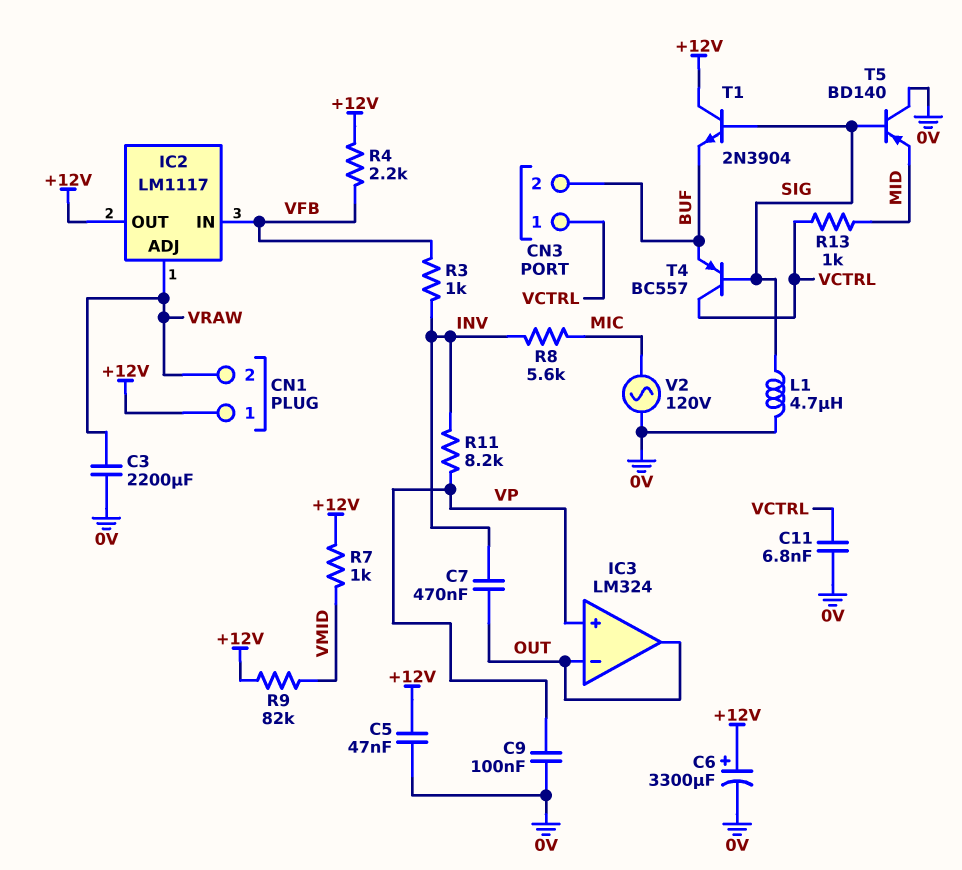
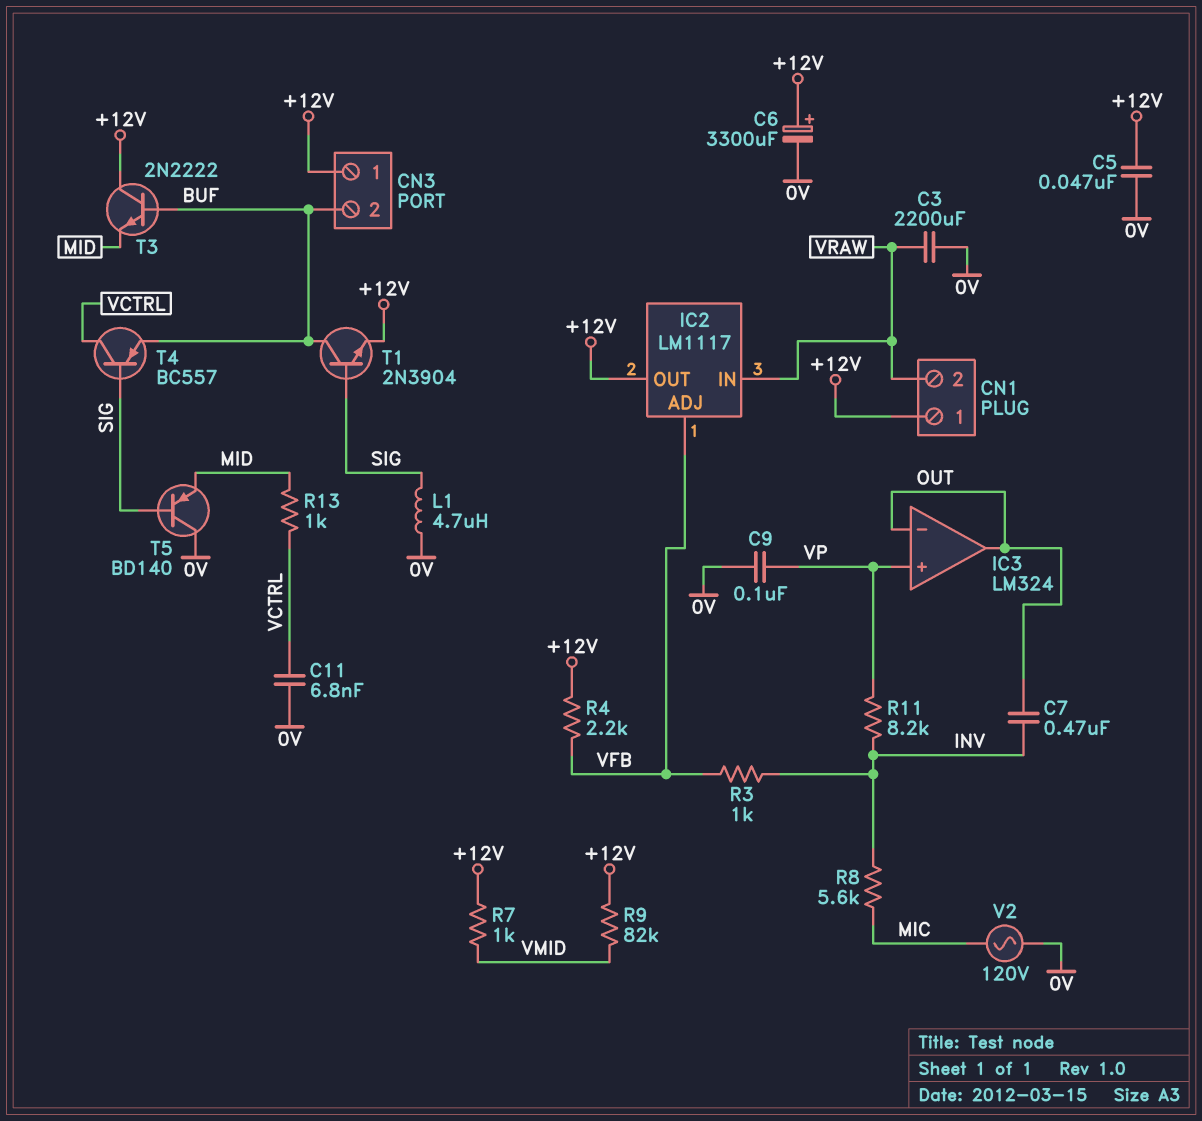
CN3 pin 1: VCTRL -> +12V
IC2 pin ADJ: VRAW -> VFB
IC2 pin IN: VFB -> VRAW
T1: NPN 2N3904 (B SIG, C +12V, E BUF) -> NPN 2N3904 (B SIG, C BUF, E +12V)
T3: none -> NPN 2N2222 (B BUF, C +12V, E MID)

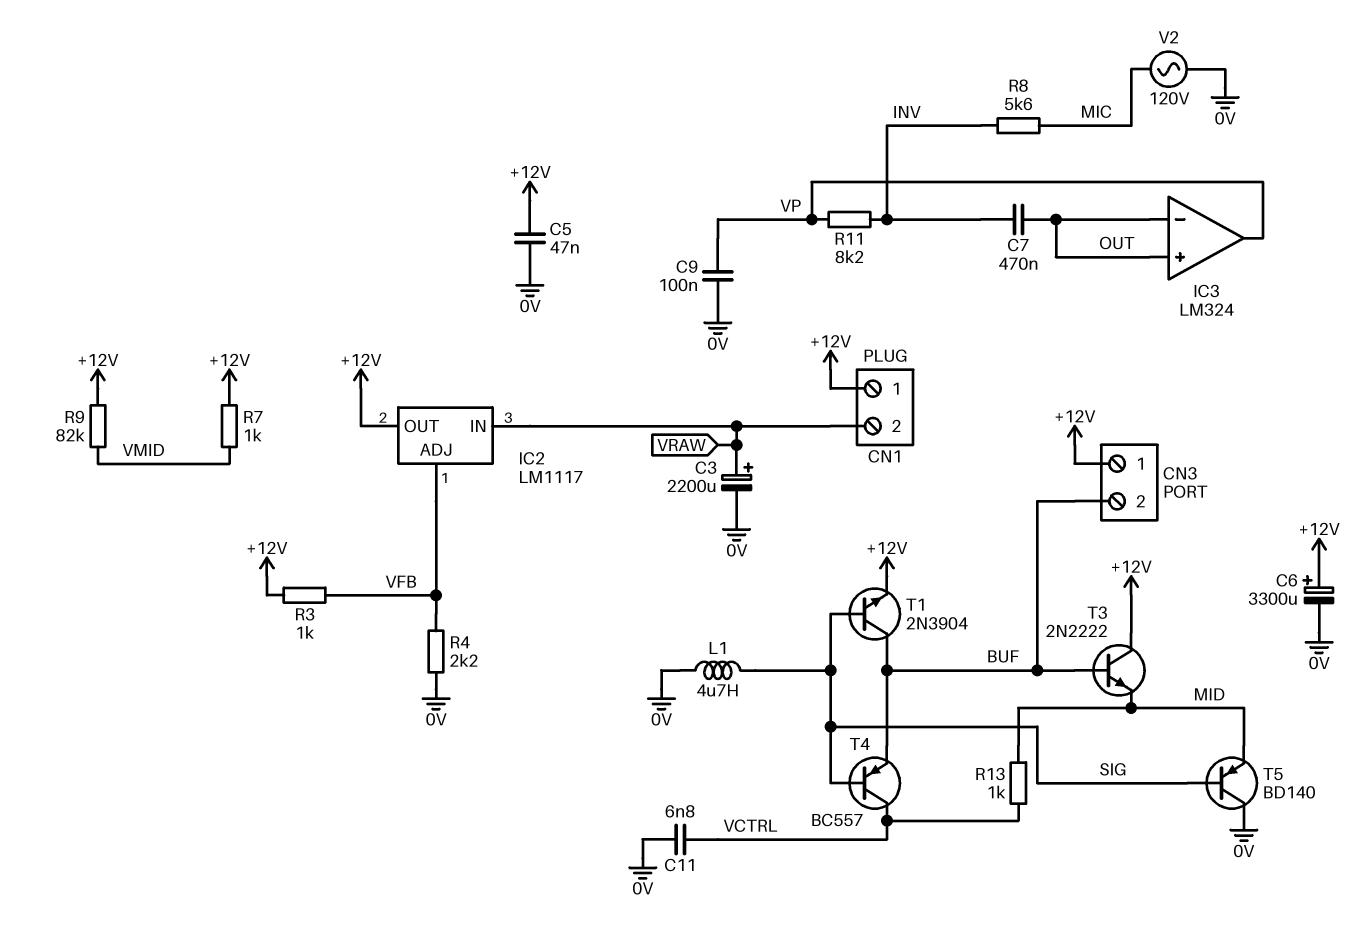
C3: 2200uF (0V, VRAW) -> 2200uF (plus VRAW, minus 0V)
IC3 pin in+: VP -> OUT
IC3 pin out: OUT -> VP
R3: 1k (INV, VFB) -> 1k (+12V, VFB)
R4: 2.2k (+12V, VFB) -> 2.2k (0V, VFB)

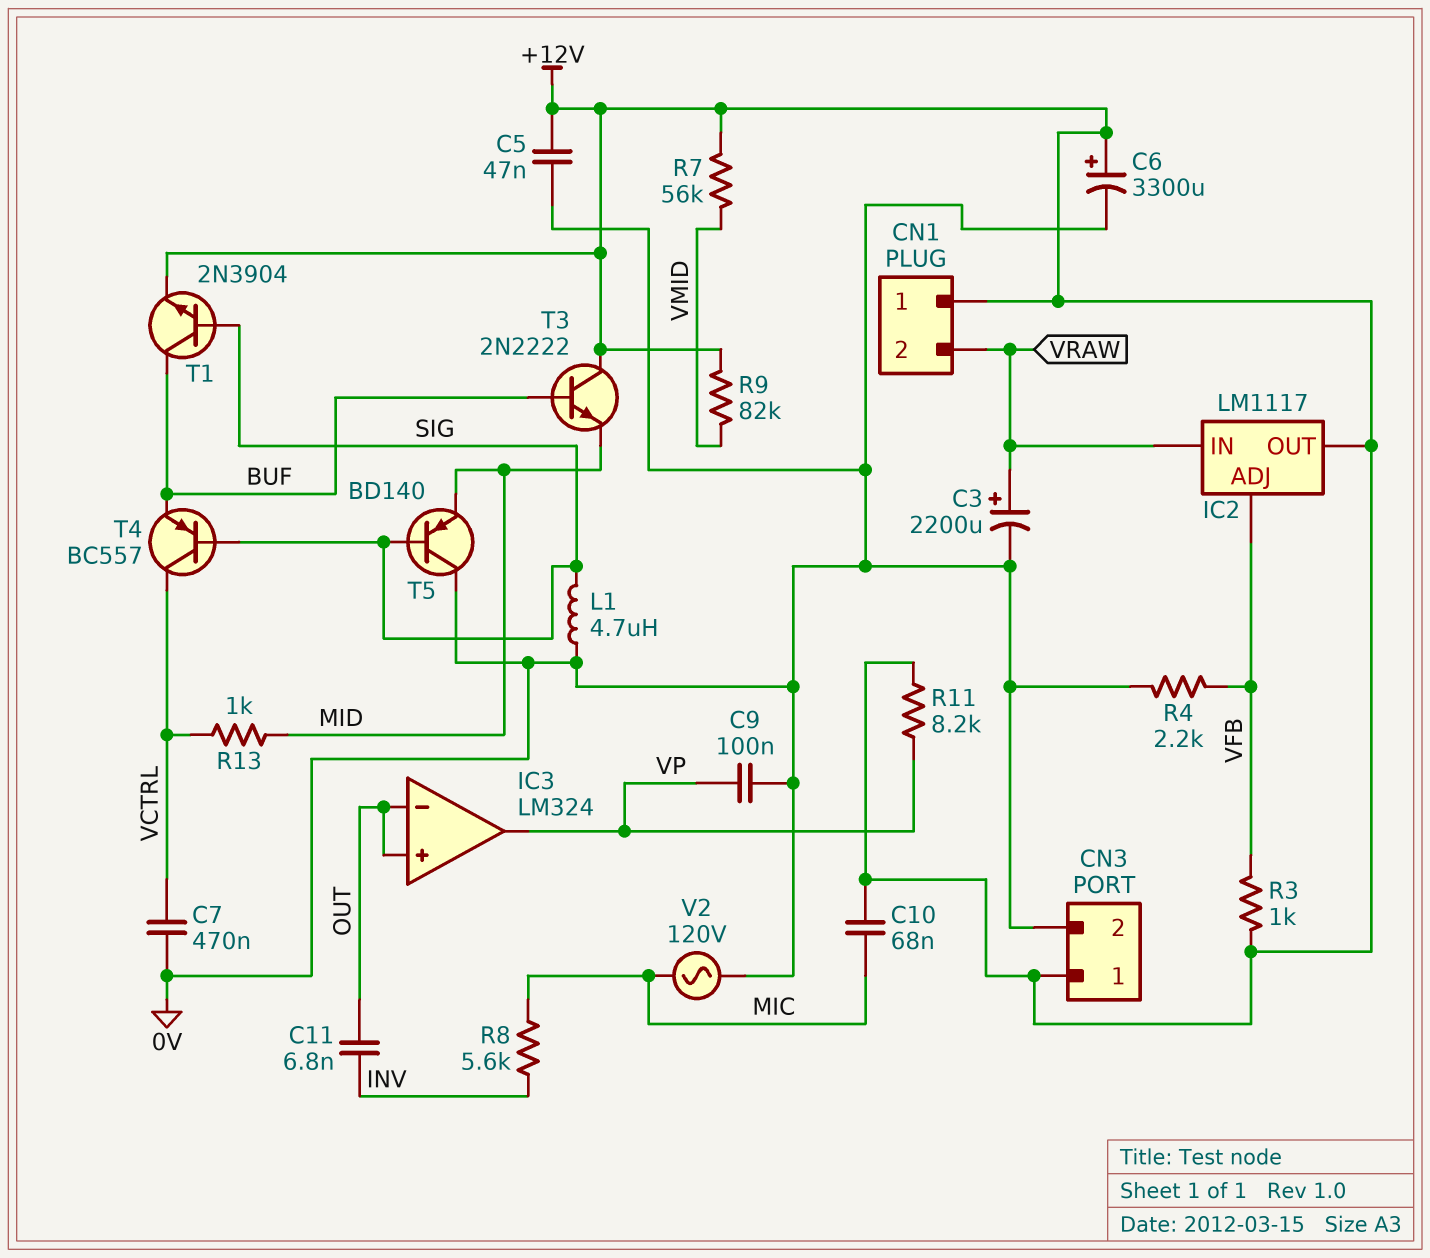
C7: 470nF (INV, OUT) -> 470nF (0V, VCTRL)
C10: none -> 68nF (+12V, MIC)
C11: 6.8nF (0V, VCTRL) -> 6.8nF (INV, OUT)
CN3 pin 2: BUF -> 0V
R7: 1k (+12V, VMID) -> 56k (+12V, VMID)
R11: 8.2k (INV, VP) -> 8.2k (+12V, VP)

